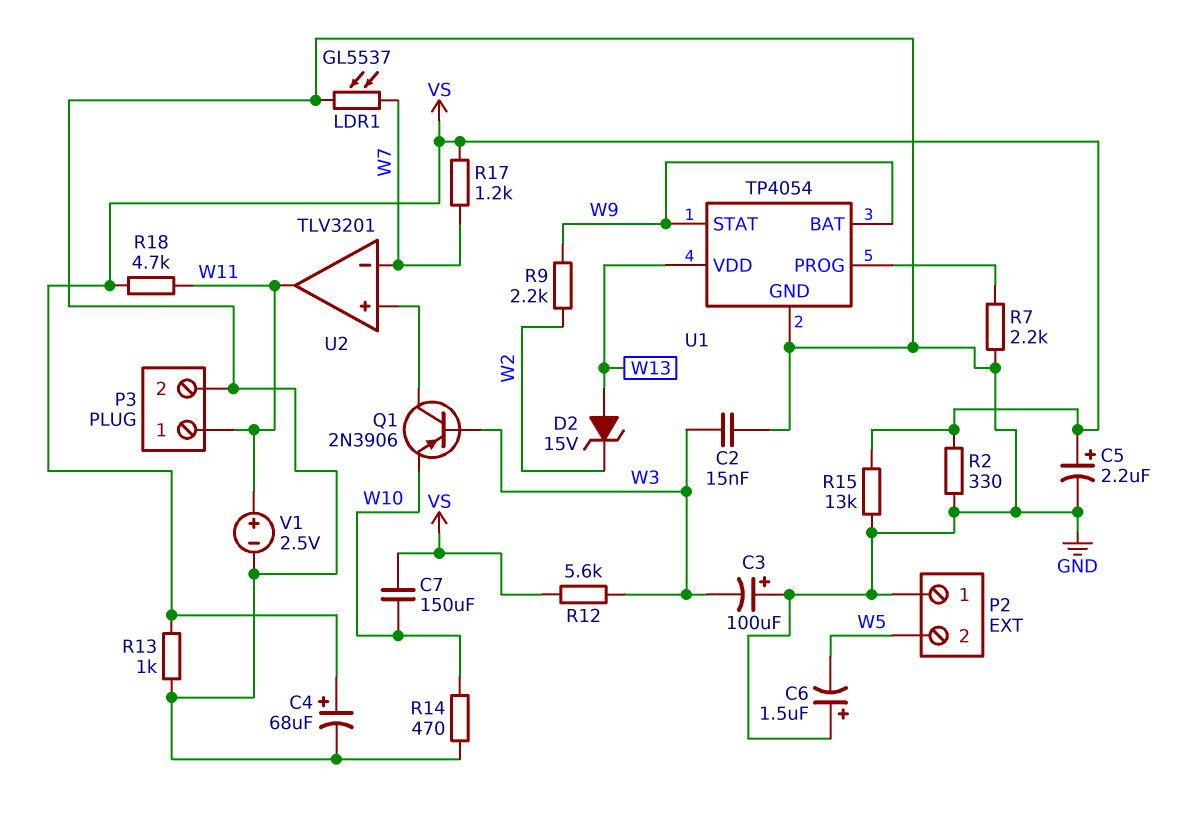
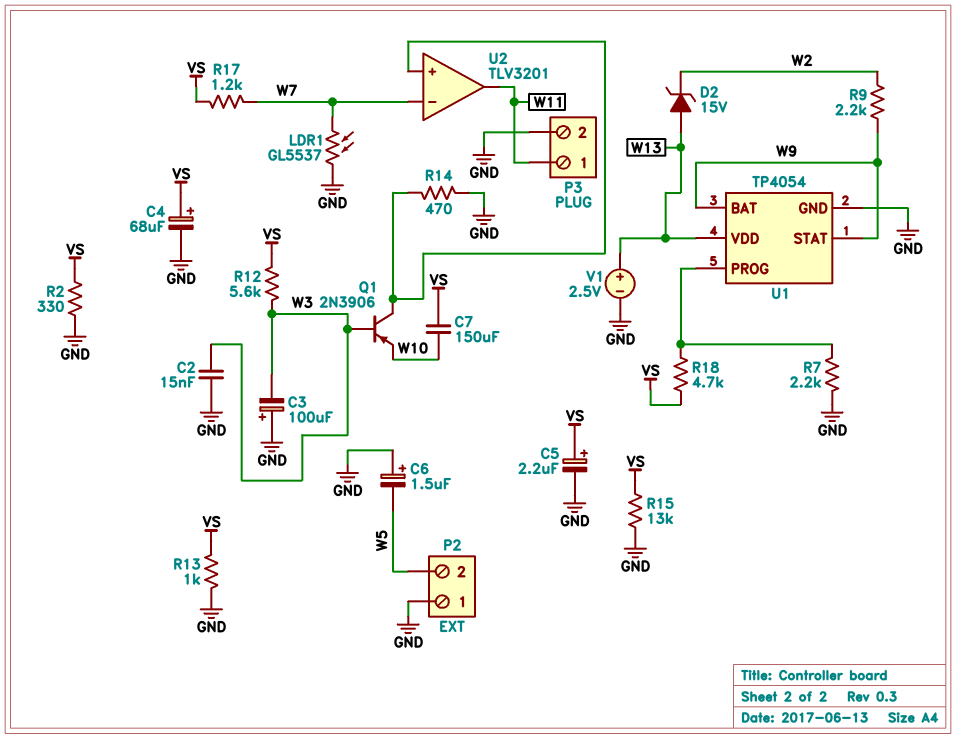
R14: 470 (GND, W10) -> 470 (GND, U2/in+)
R18: 4.7k (VS, W11) -> 4.7k (U1/PROG, VS)
V1: 2.5V (plus W11, minus GND) -> 2.5V (plus W13, minus GND)

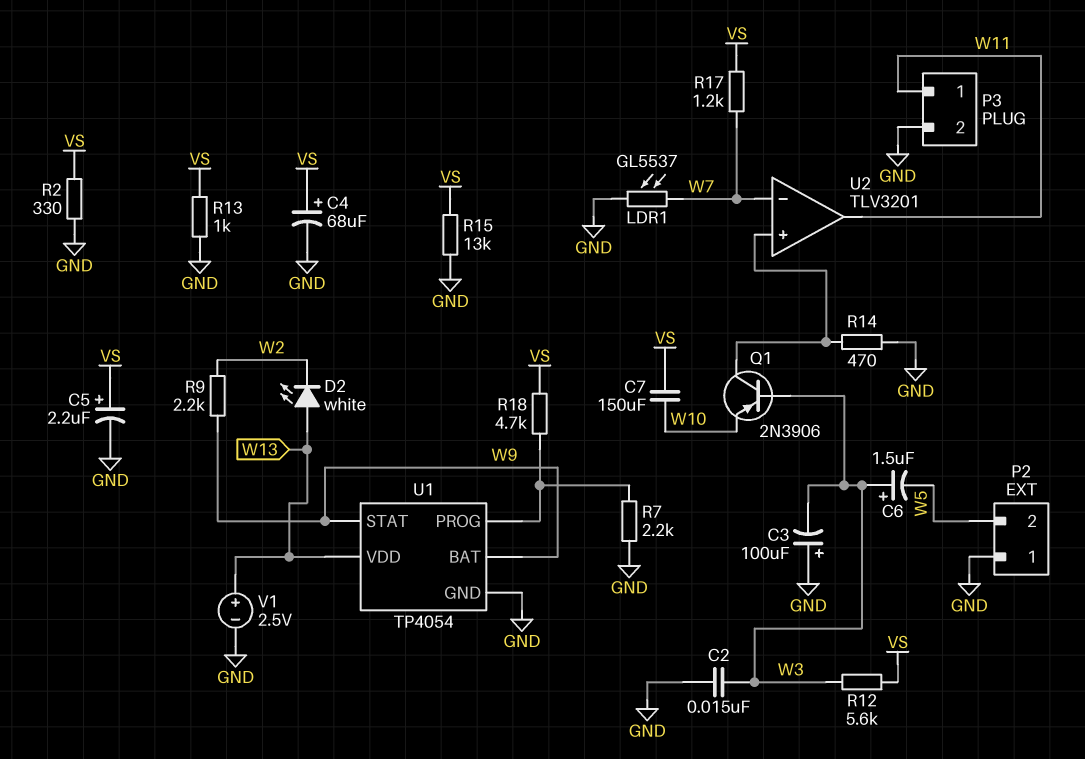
C6: 1.5uF (plus GND, minus W5) -> 1.5uF (plus W3, minus W5)
D2: zener 15V (A W13, K W2) -> LED white (A W13, K W2)

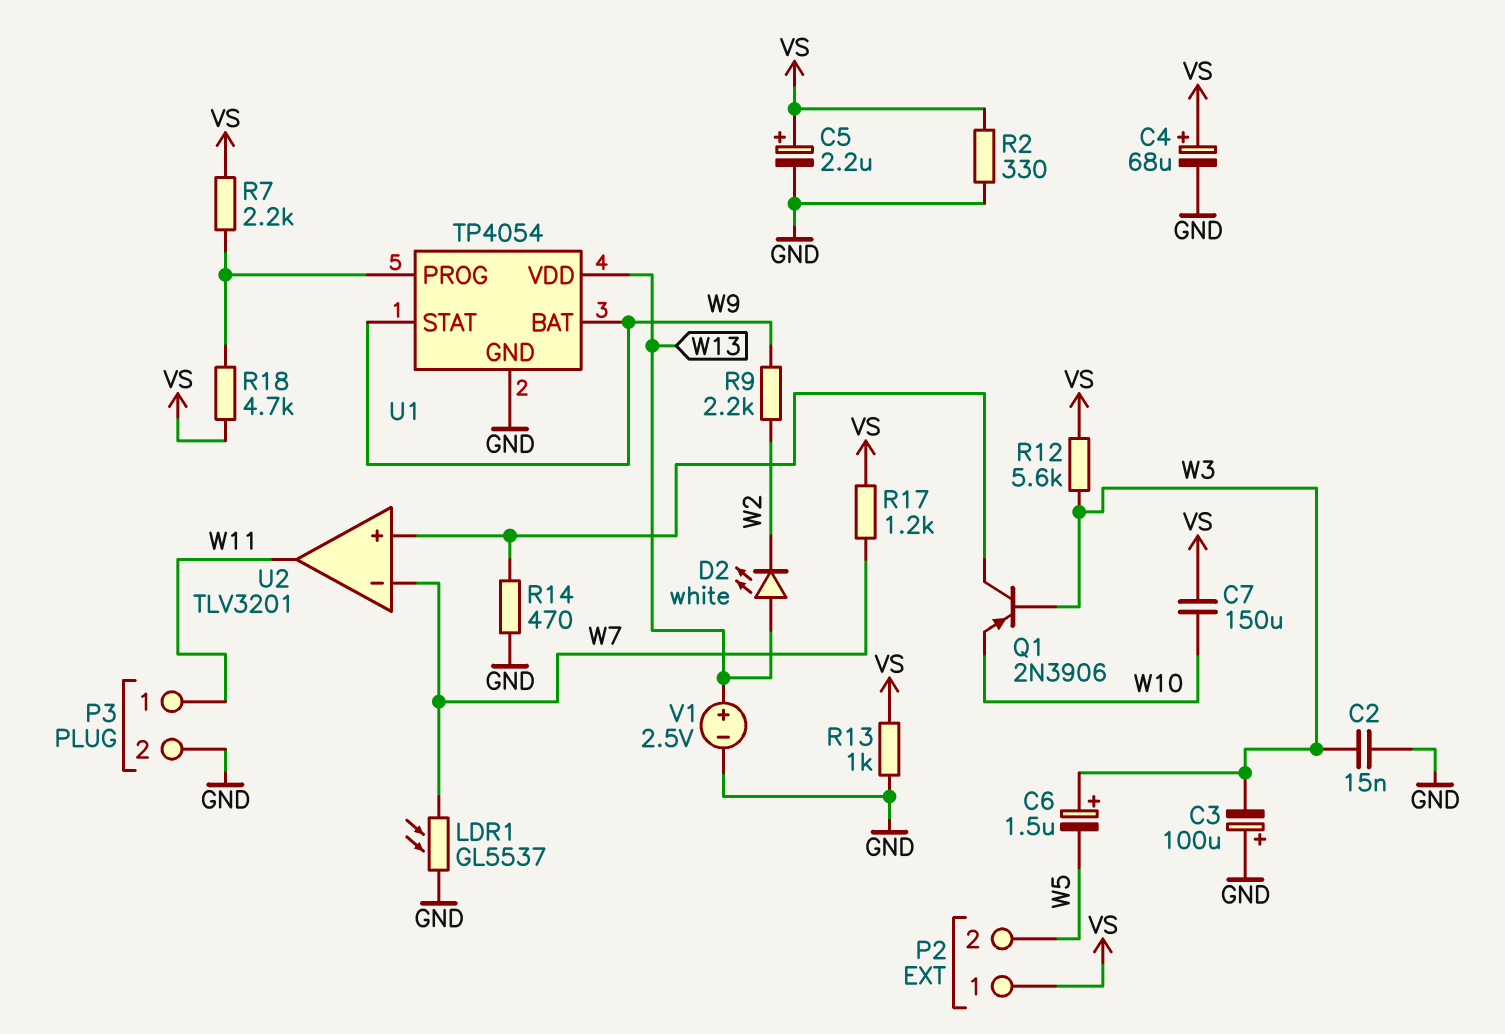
P2 pin 1: GND -> VS
R7: 2.2k (GND, U1/PROG) -> 2.2k (U1/PROG, VS)
R15: 13k (GND, VS) -> none

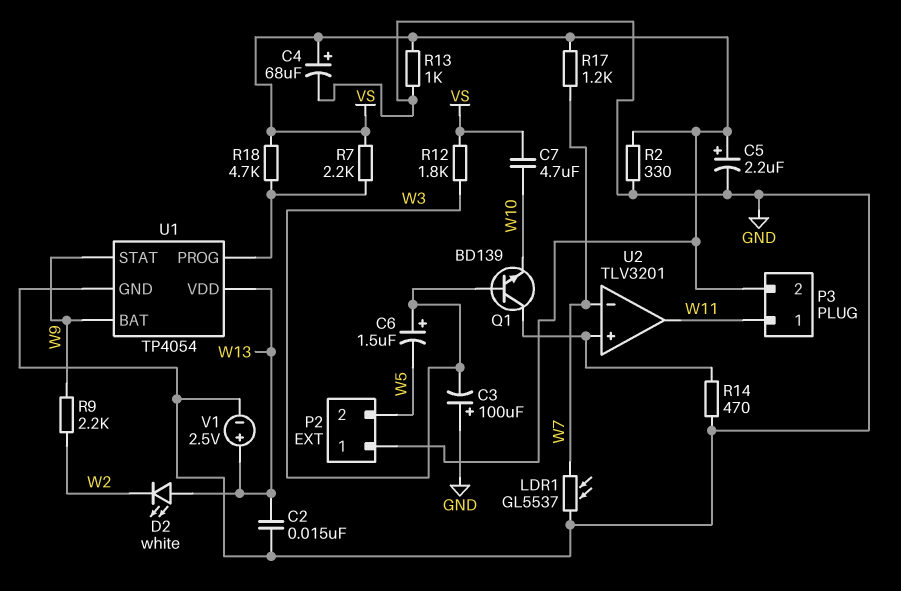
C2: 15nF (GND, W3) -> 15nF (GND, W13)
C7: 150uF (VS, W10) -> 4.7uF (VS, W10)
P3 pin 2: GND -> VS
Q1: PNP 2N3906 (B W3, C U2/in+, E W10) -> NPN BD139 (B W3, C U2/in+, E W10)
R12: 5.6k (VS, W3) -> 1.8k (VS, W3)

